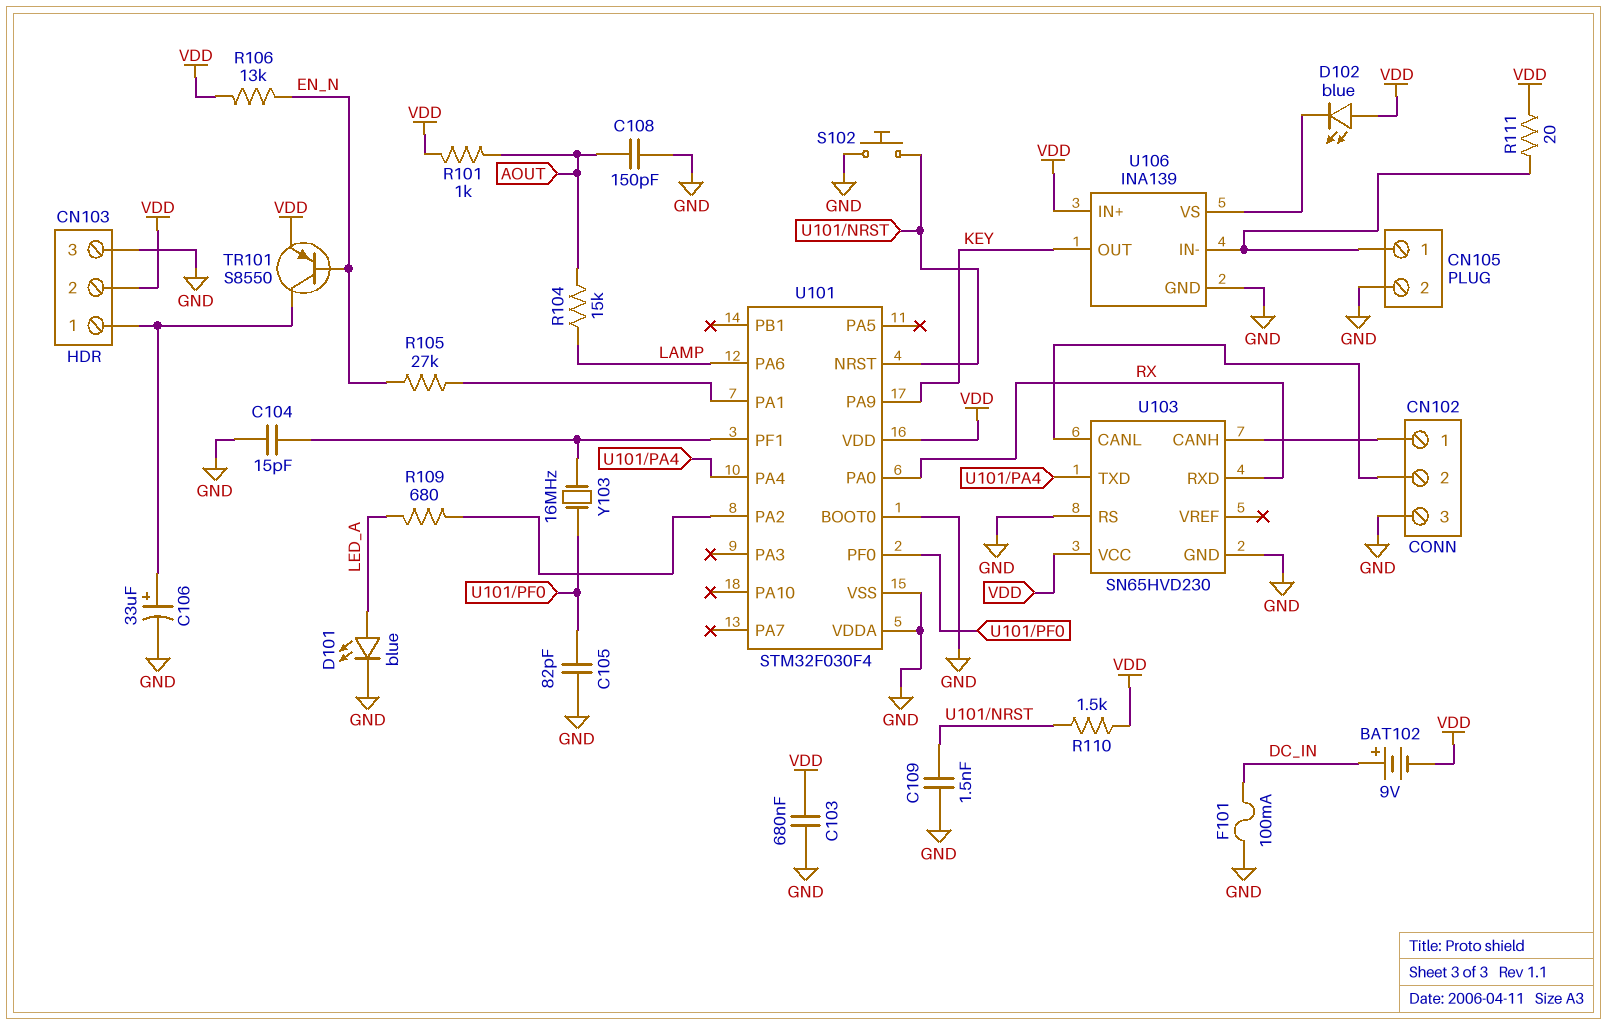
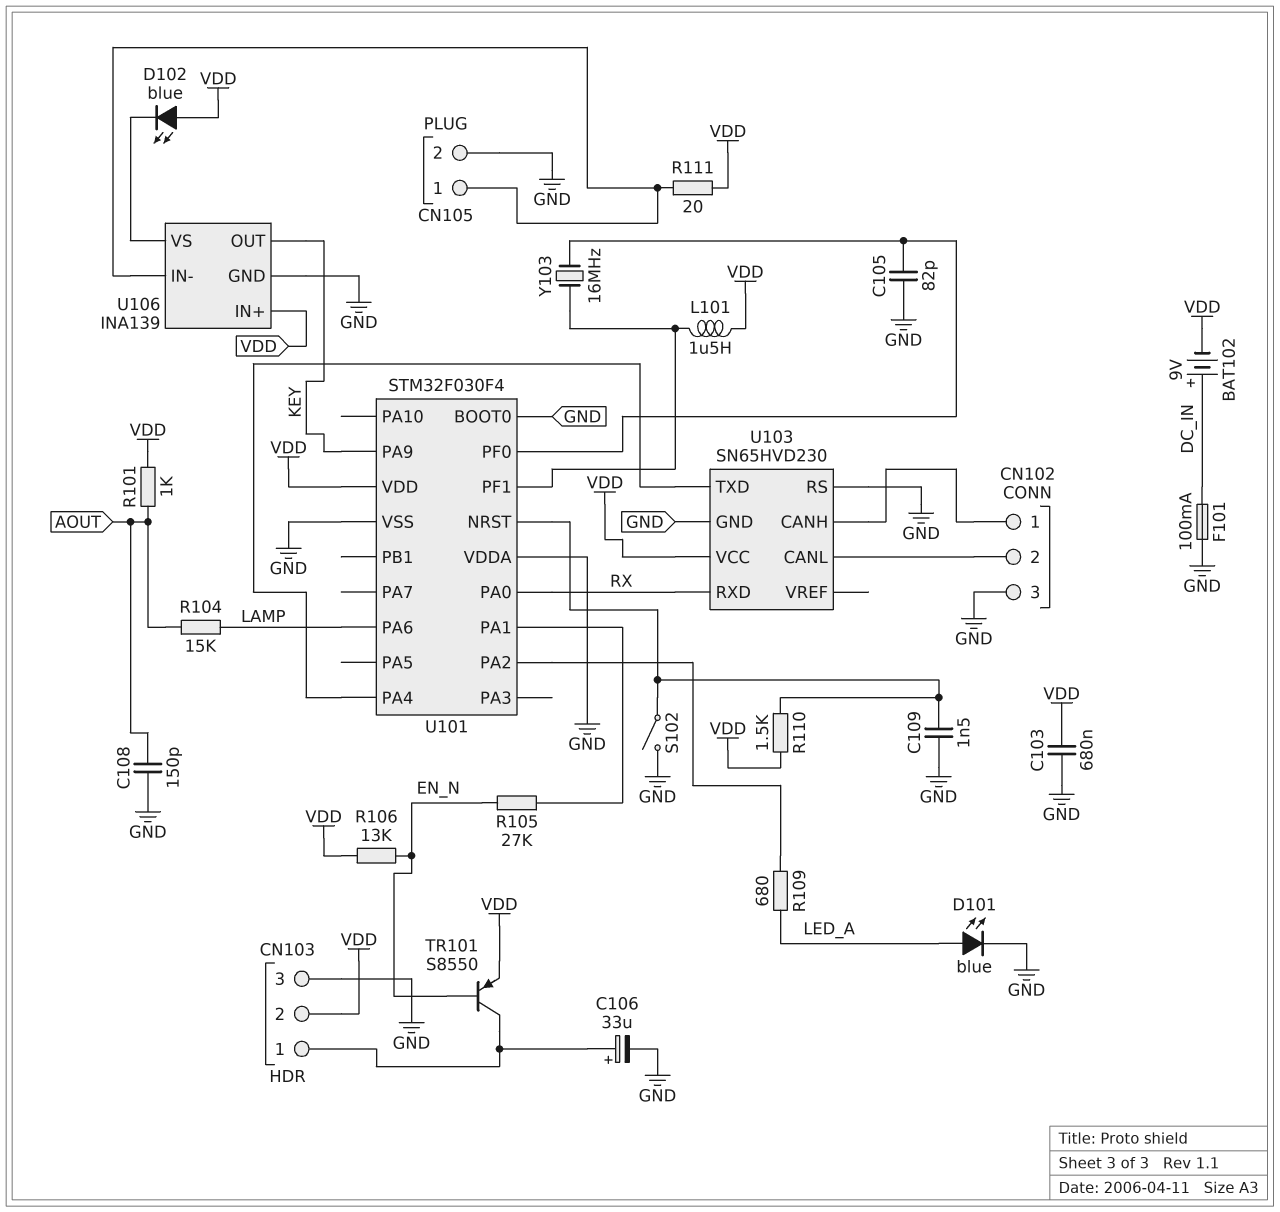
C104: 15pF (GND, U101/PF1) -> none
L101: none -> 1.5uH (U101/PF1, VDD)
S102: button (GND, U101/NRST) -> switch (GND, U101/NRST)

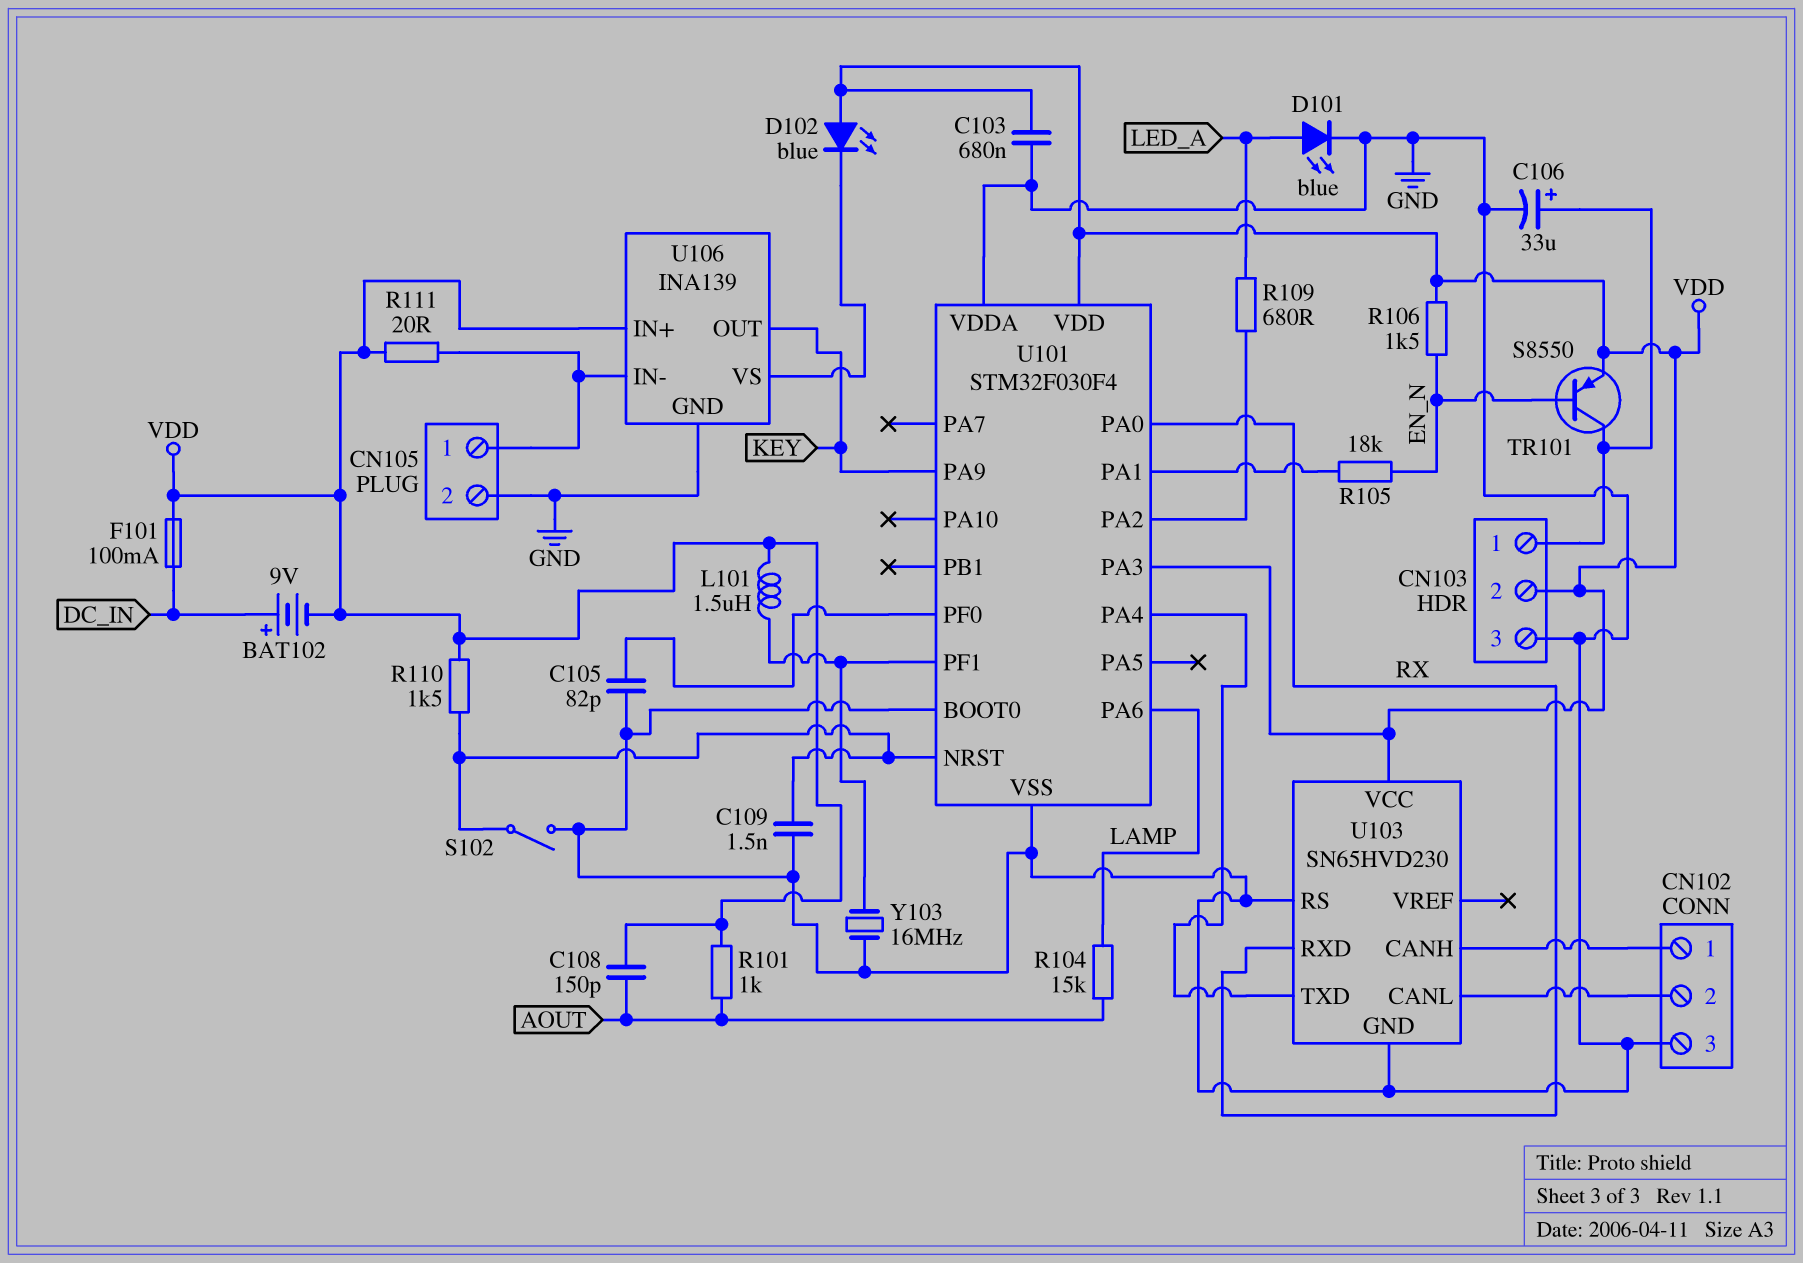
C108: 150pF (AOUT, GND) -> 150pF (AOUT, VDD)
F101: 100mA (DC_IN, GND) -> 100mA (DC_IN, VDD)
R105: 27k (EN_N, U101/PA1) -> 18k (EN_N, U101/PA1)
R106: 13k (EN_N, VDD) -> 1.5k (EN_N, VDD)
U101 pin PA3: none -> VDD
Y103: 16MHz (U101/PF0, U101/PF1) -> 16MHz (GND, U101/PF1)

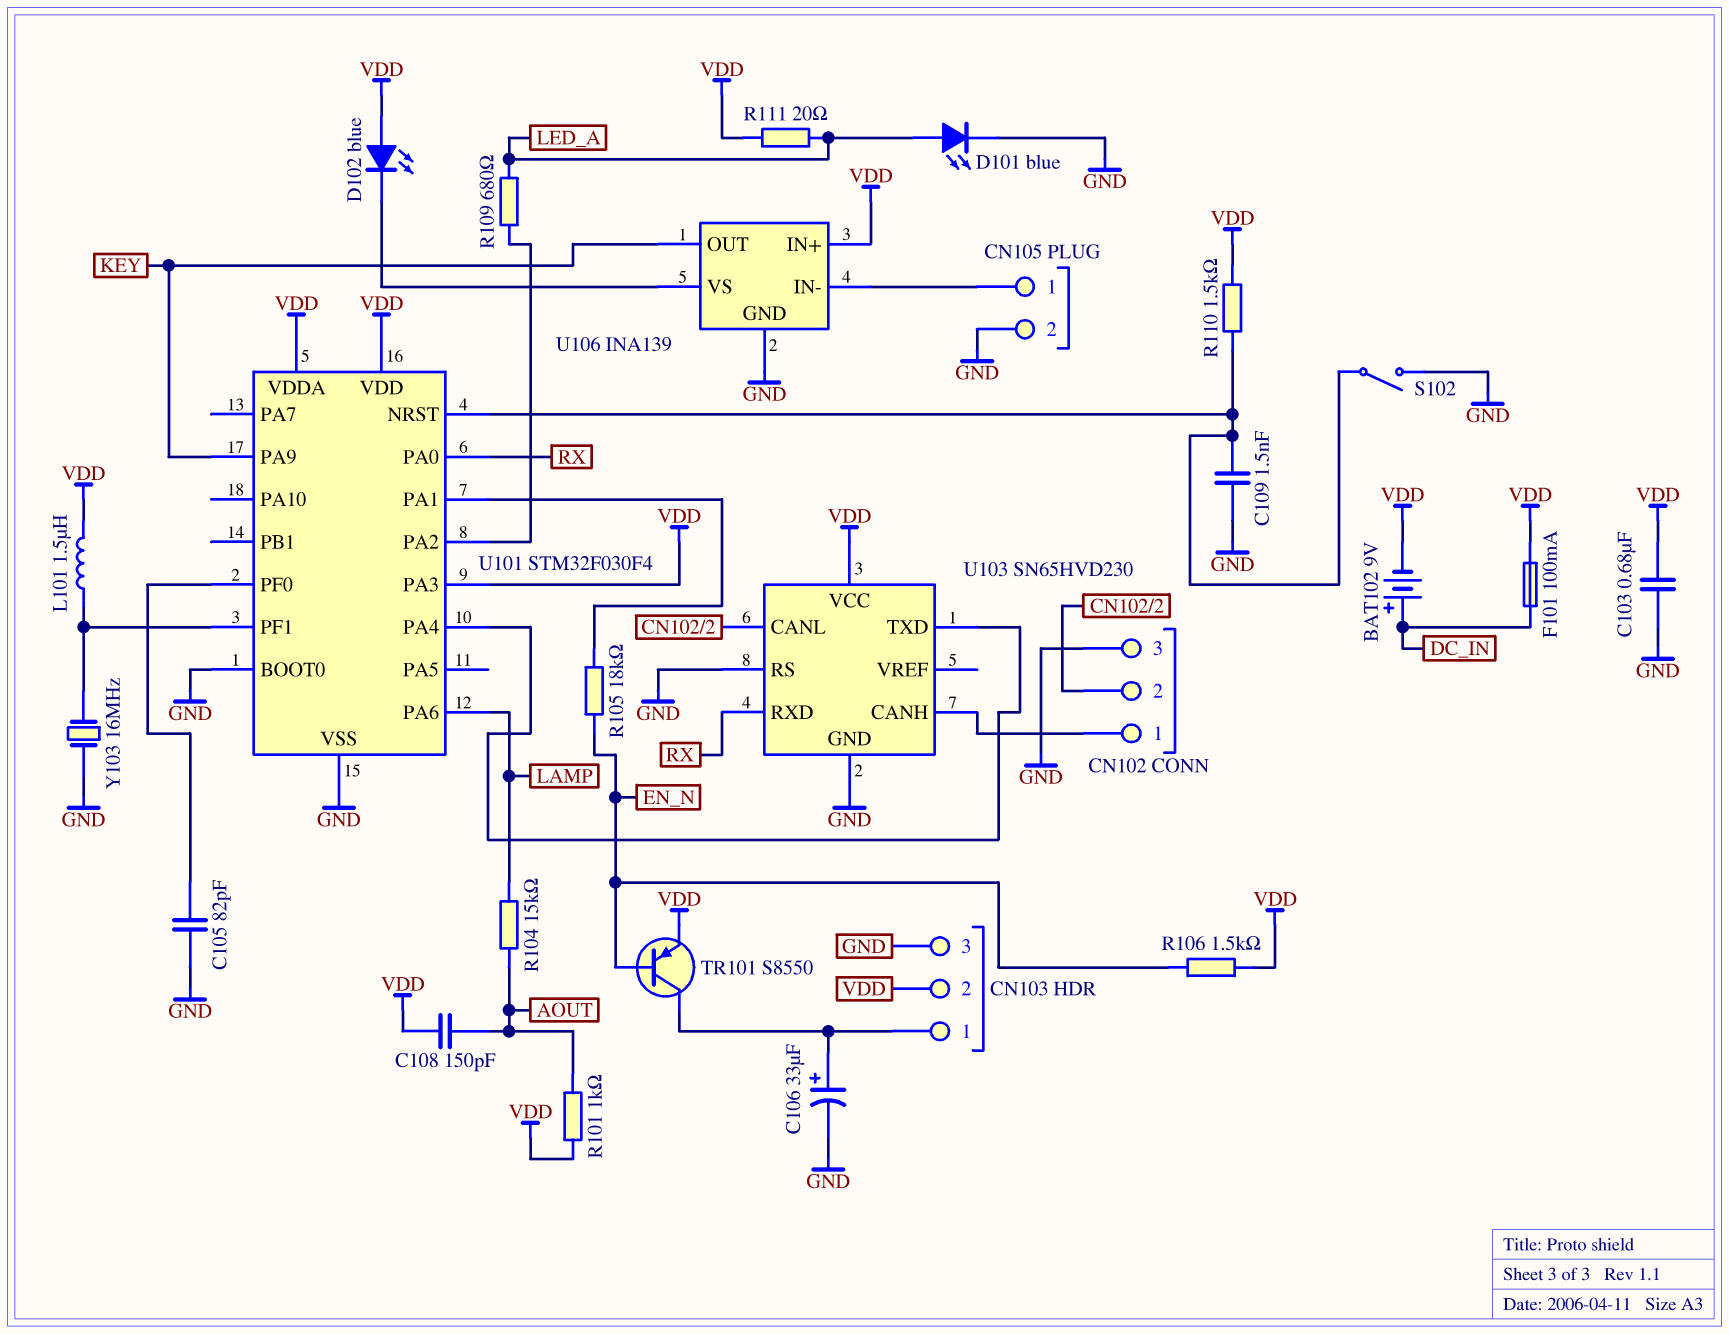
R111: 20 (CN105/1, VDD) -> 20 (LED_A, VDD)
U101 pin VDDA: GND -> VDD

